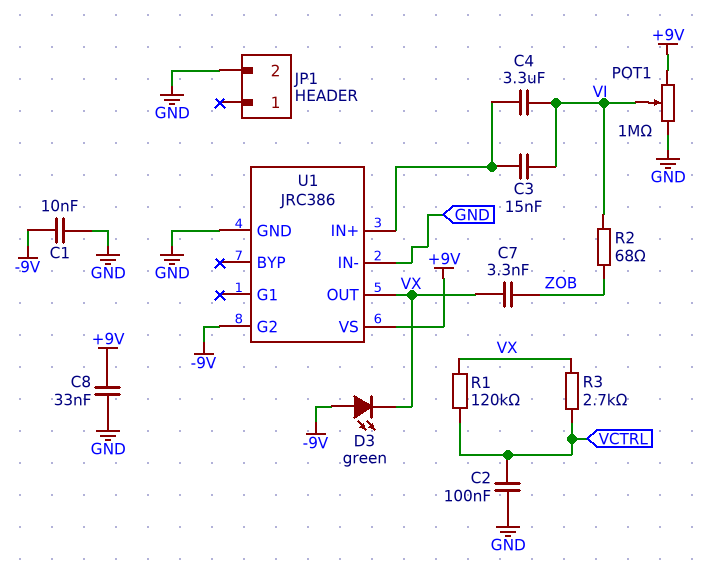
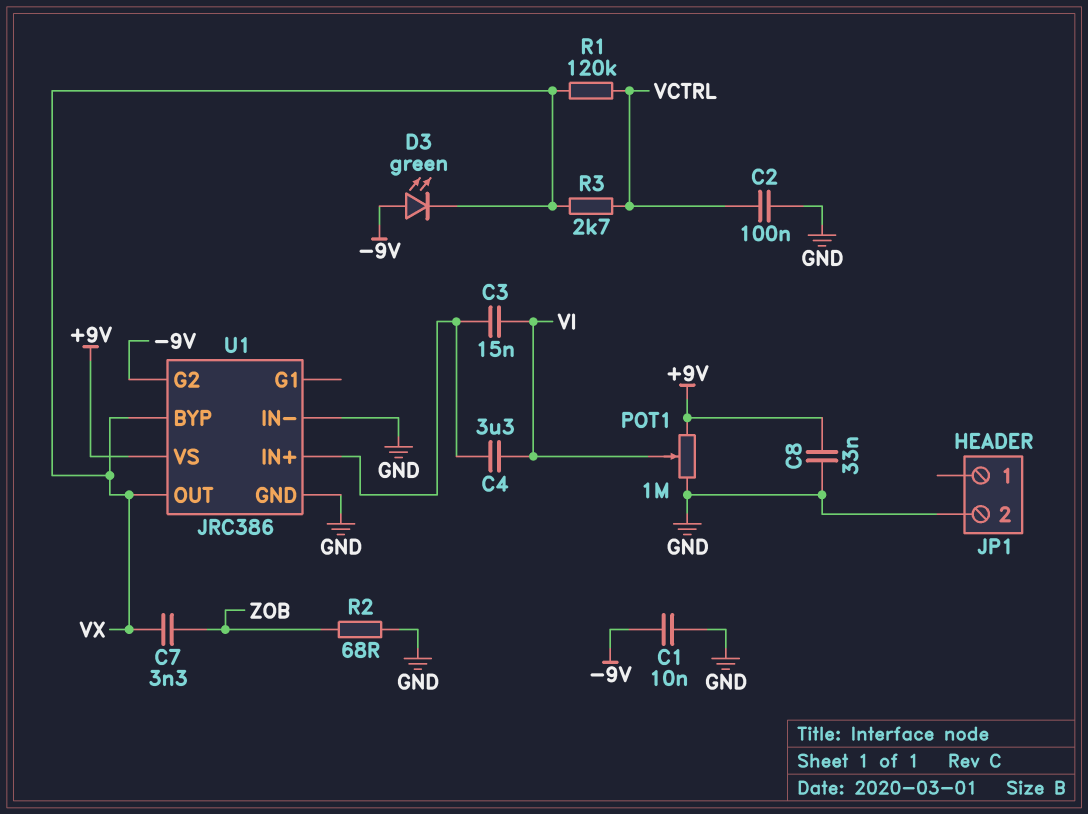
R2: 68 (VI, ZOB) -> 68 (GND, ZOB)
U1 pin BYP: none -> VX

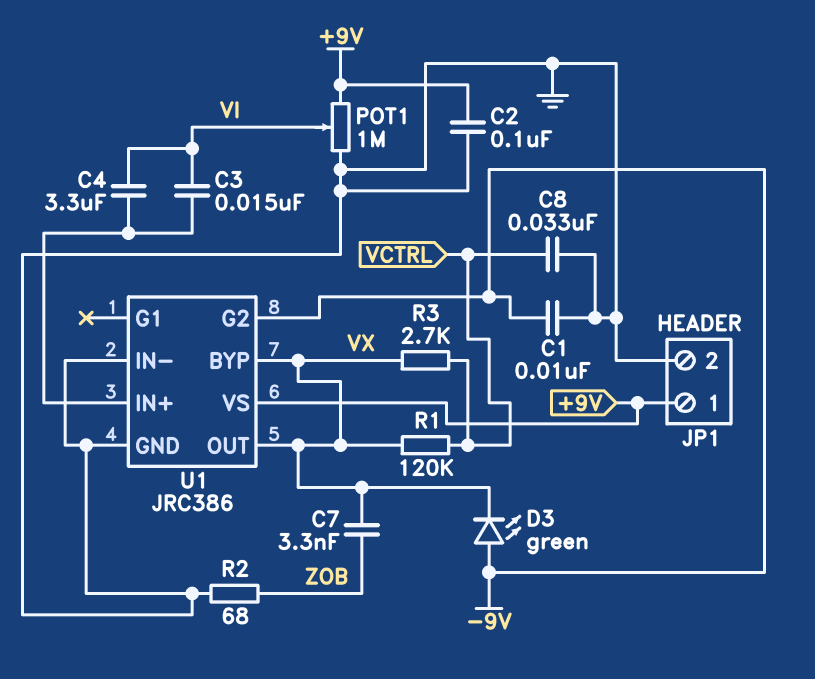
C2: 100nF (GND, VCTRL) -> 100nF (+9V, GND)
C8: 33nF (+9V, GND) -> 33nF (GND, VCTRL)
JP1 pin 1: none -> +9V

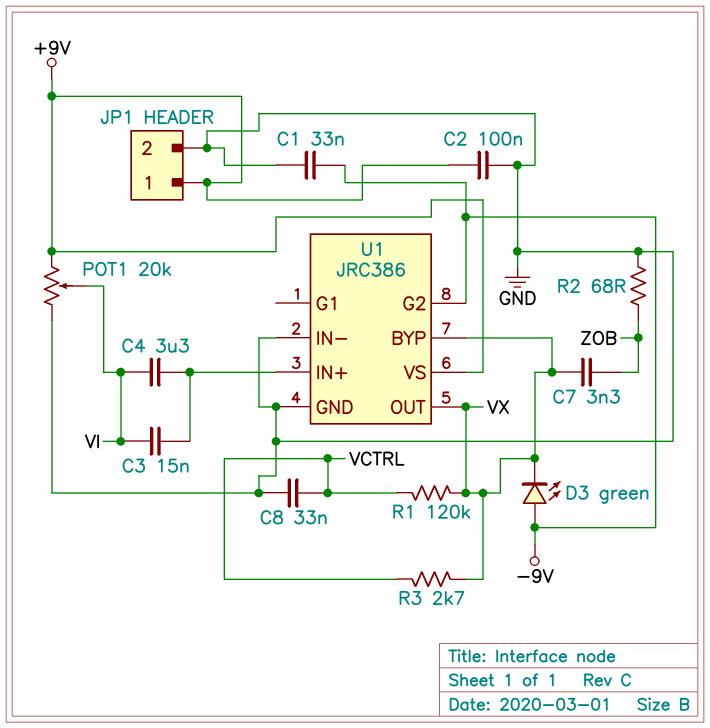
C1: 10nF (-9V, GND) -> 33nF (-9V, GND)
POT1: 1M (+9V, GND, wiper VI) -> 20k (+9V, GND, wiper VI)

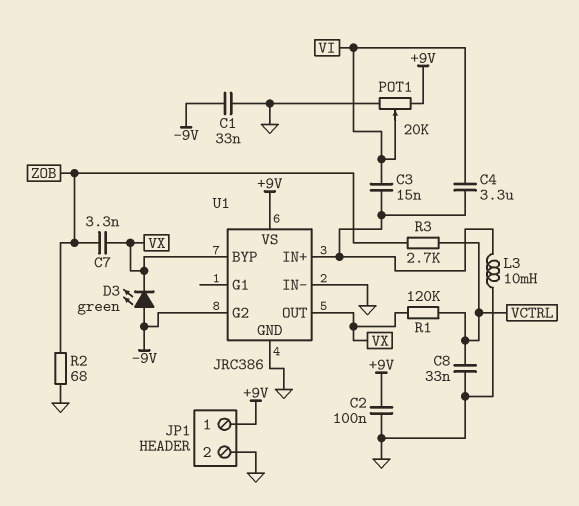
L3: none -> 10mH (GND, U1/IN+)
R3: 2.7k (VCTRL, VX) -> 2.7k (VCTRL, ZOB)

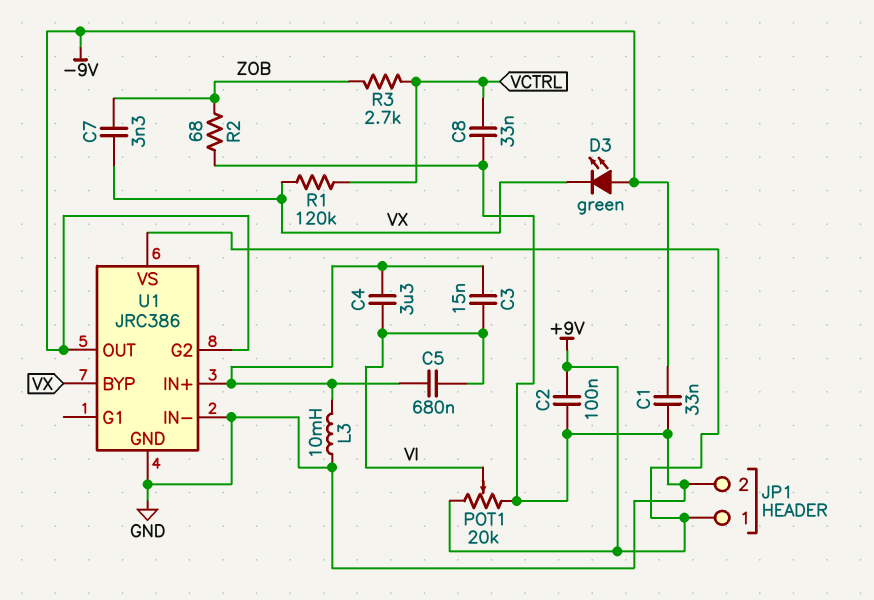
C5: none -> 680nF (U1/IN+, VI)
U1 pin OUT: VX -> -9V

